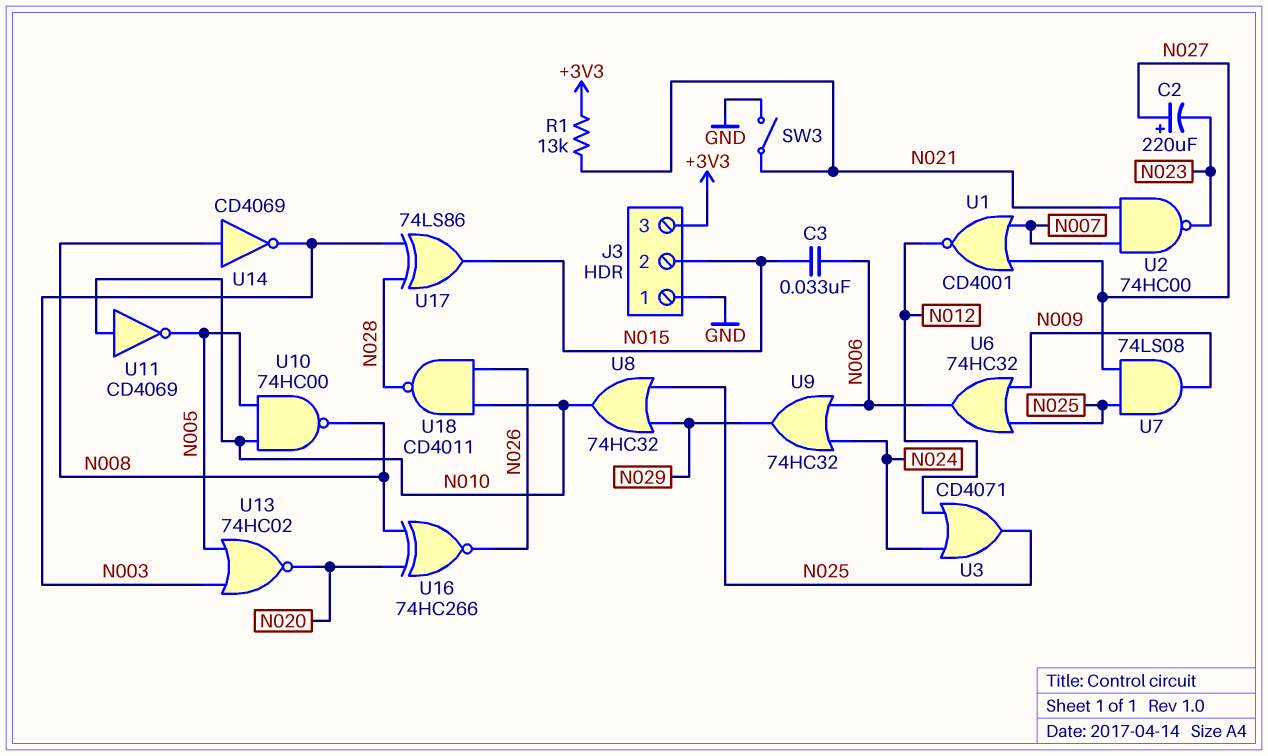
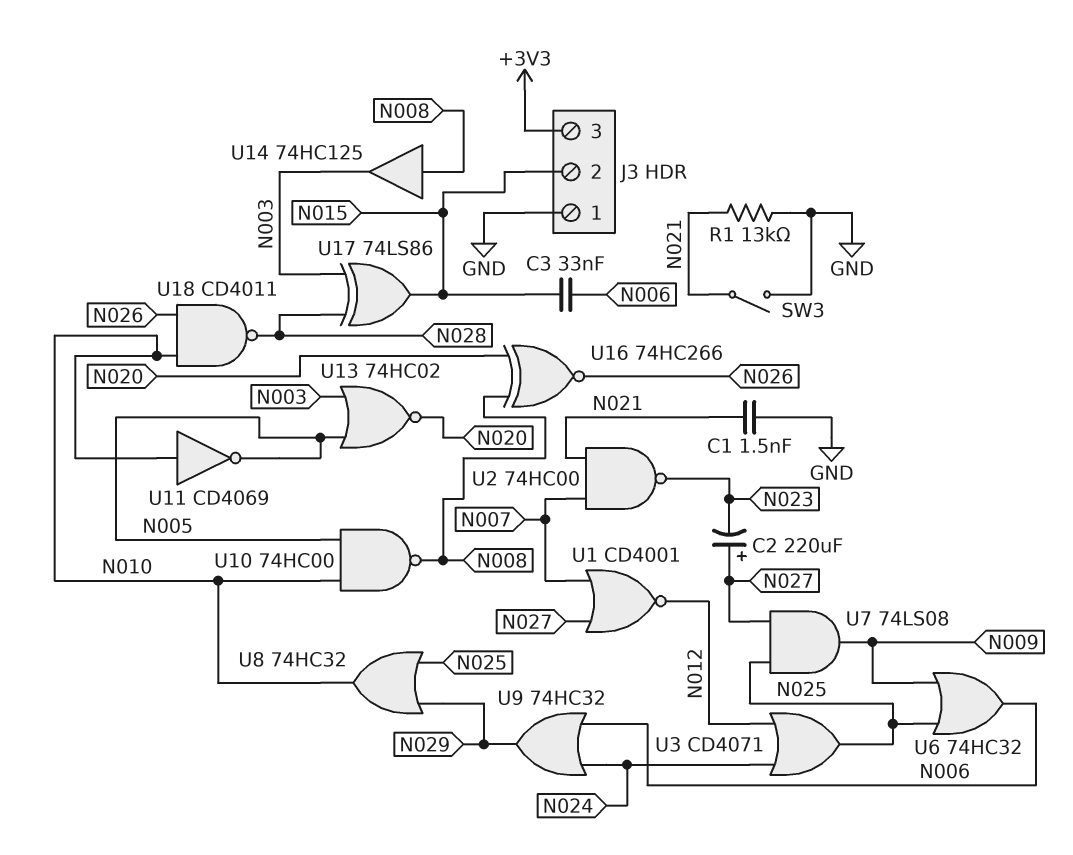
C1: none -> 1.5nF (GND, N021)
R1: 13k (+3V3, N021) -> 13k (GND, N021)
U14: NOT CD4069 (in N008, out N003) -> buffer 74HC125 (in N008, out N003)

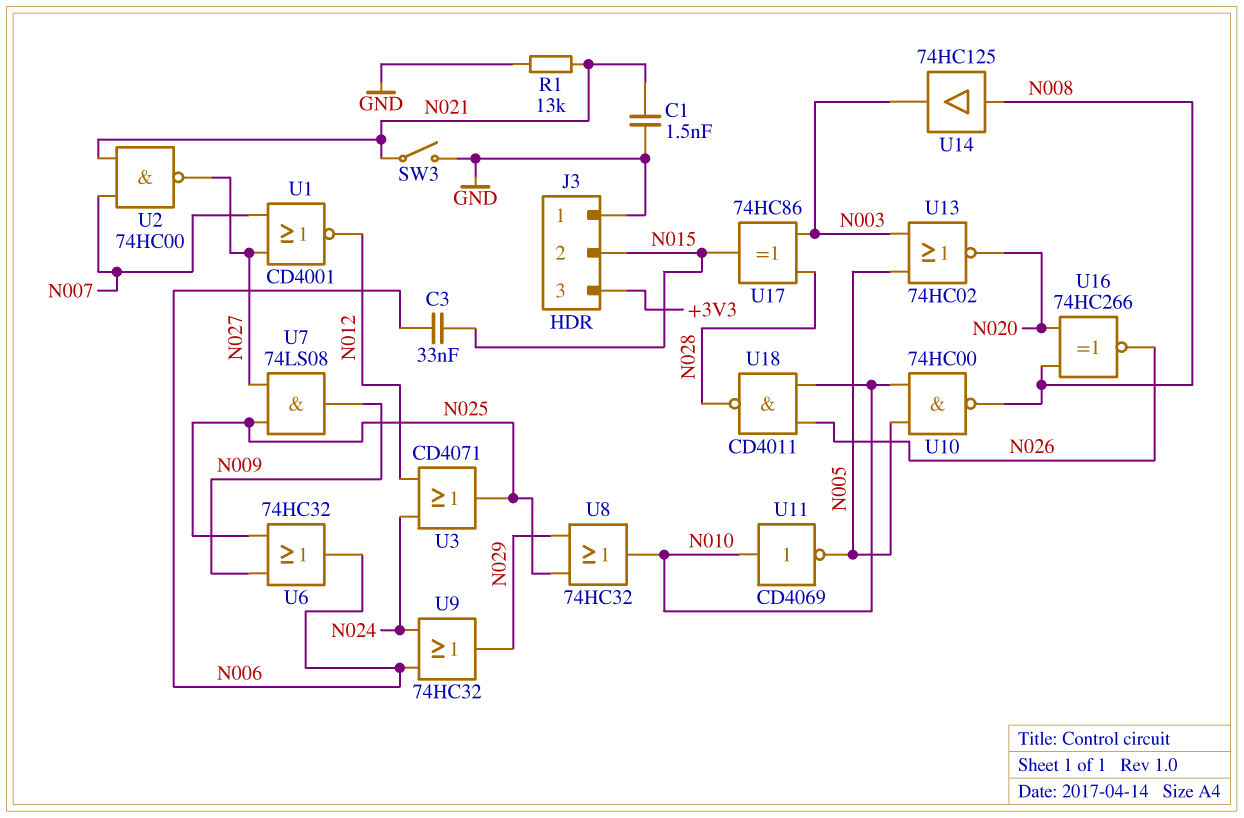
C2: 220uF (plus N027, minus N023) -> none
U2: NAND 74HC00 (in N007, in N021, out N023) -> NAND 74HC00 (in N007, in N021, out N027)
U17: XOR 74LS86 (in N003, in N028, out N015) -> XOR 74HC86 (in N003, in N028, out N015)

